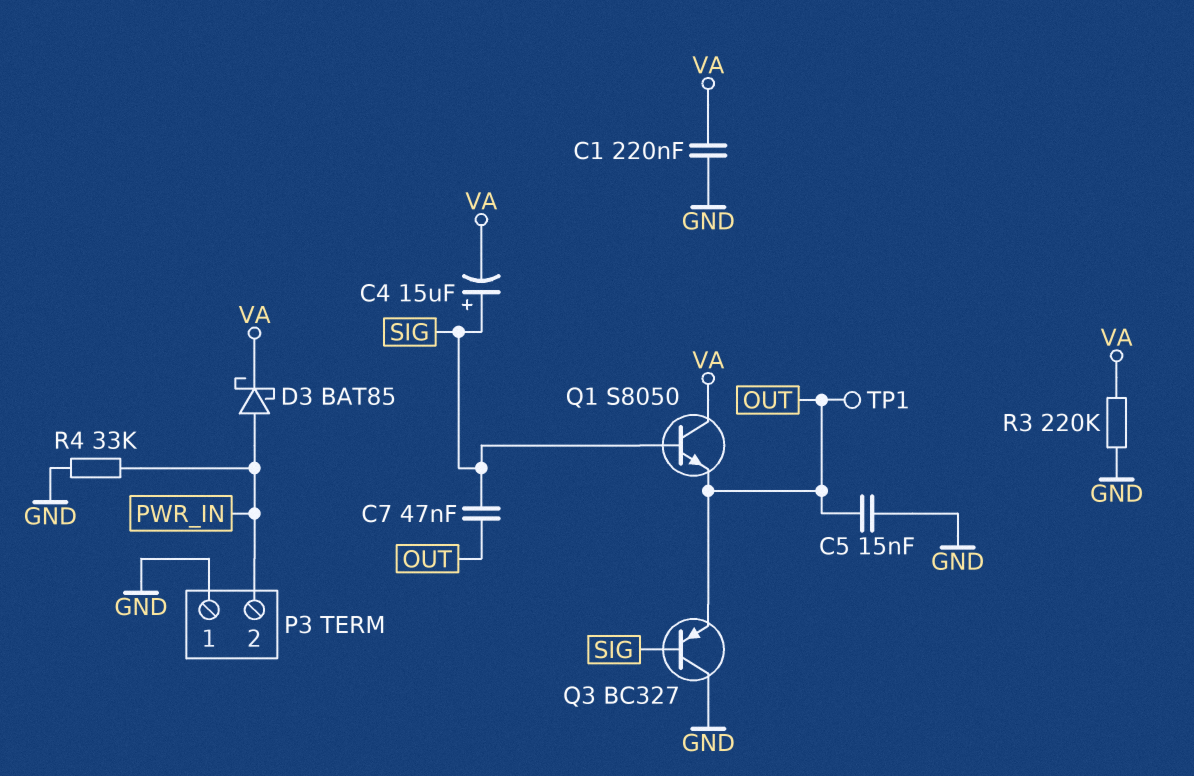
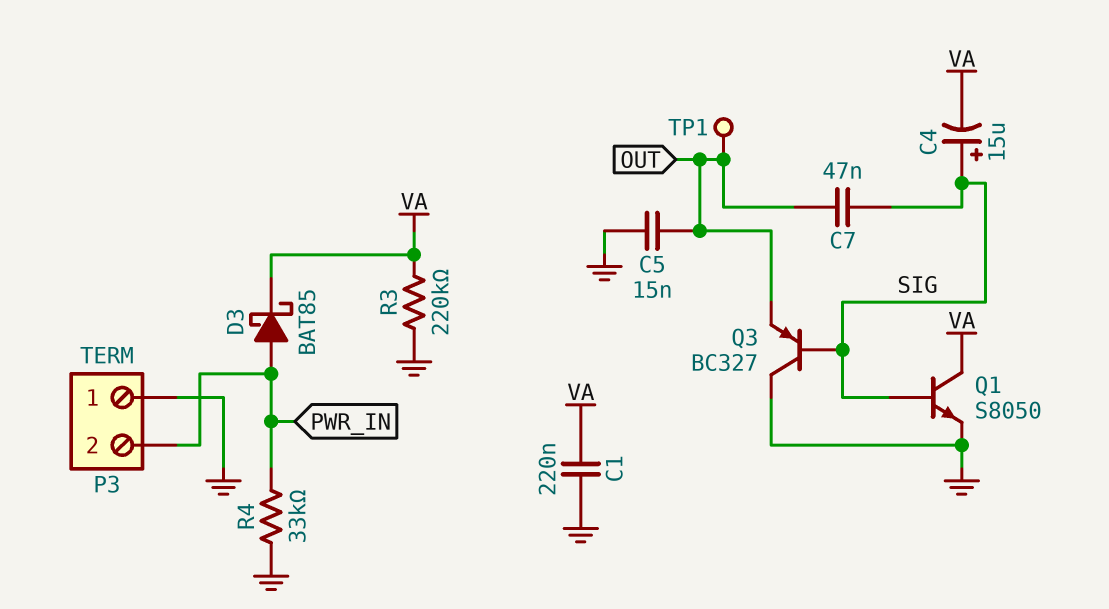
Q1: NPN S8050 (B SIG, C VA, E OUT) -> NPN S8050 (B SIG, C VA, E GND)

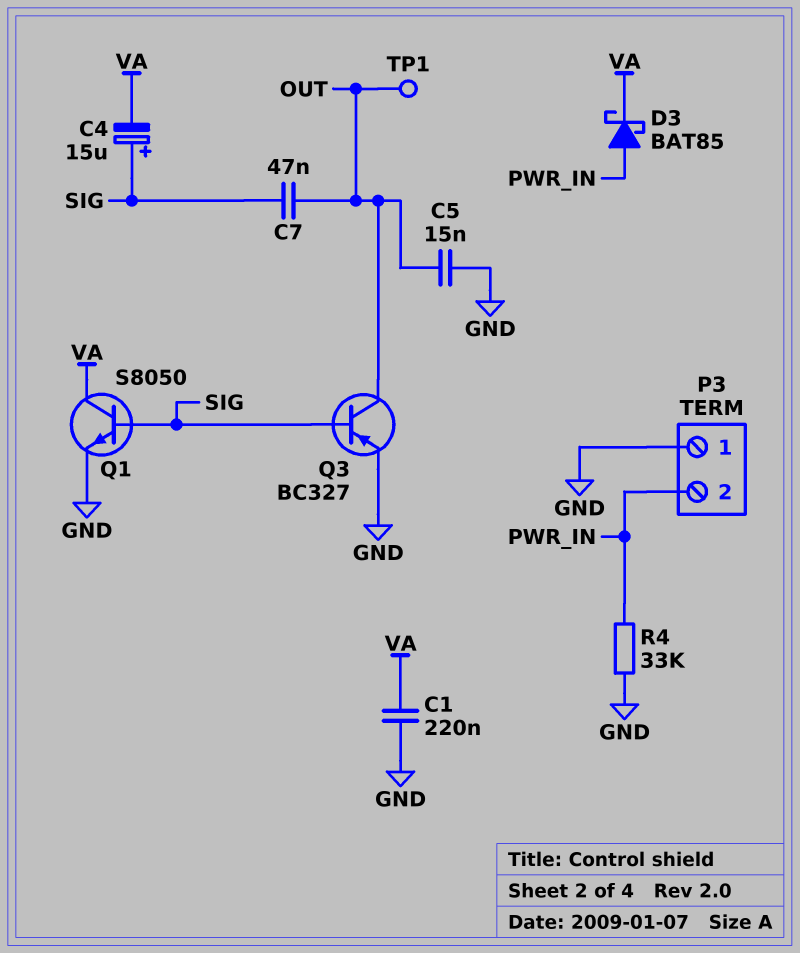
Q3: PNP BC327 (B SIG, C GND, E OUT) -> PNP BC327 (B SIG, C OUT, E GND)
R3: 220k (GND, VA) -> none

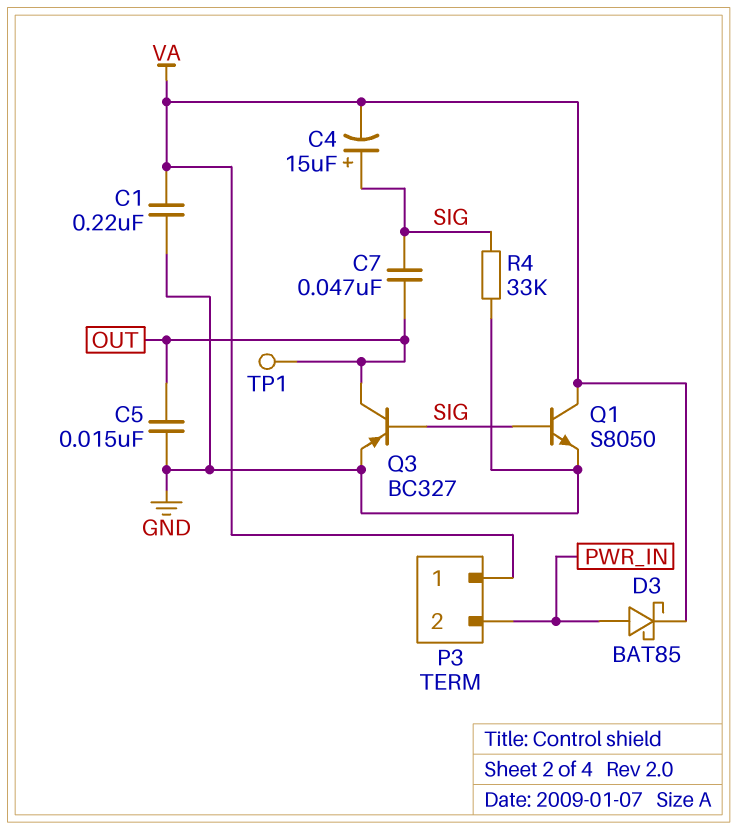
P3 pin 1: GND -> VA
R4: 33k (GND, PWR_IN) -> 33k (GND, SIG)

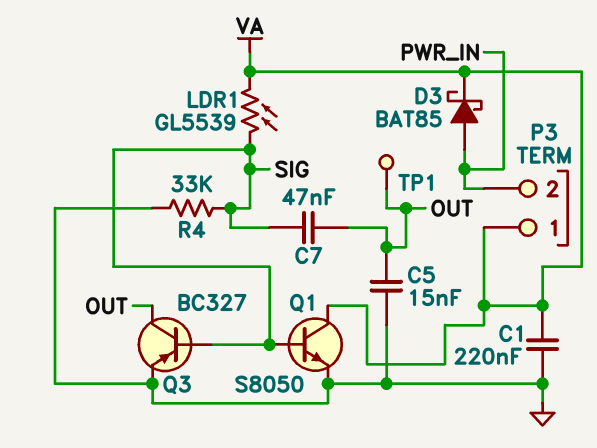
C4: 15uF (plus SIG, minus VA) -> none
LDR1: none -> GL5539 (SIG, VA)

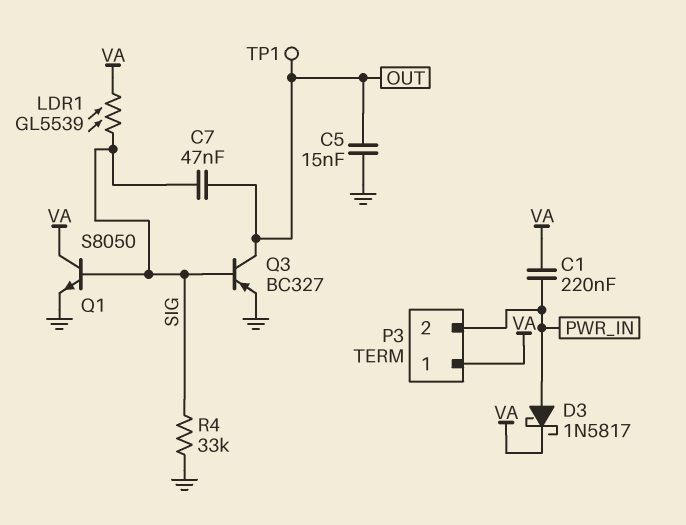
C1: 220nF (GND, VA) -> 220nF (PWR_IN, VA)
D3: schottky BAT85 (A PWR_IN, K VA) -> schottky 1N5817 (A PWR_IN, K VA)

